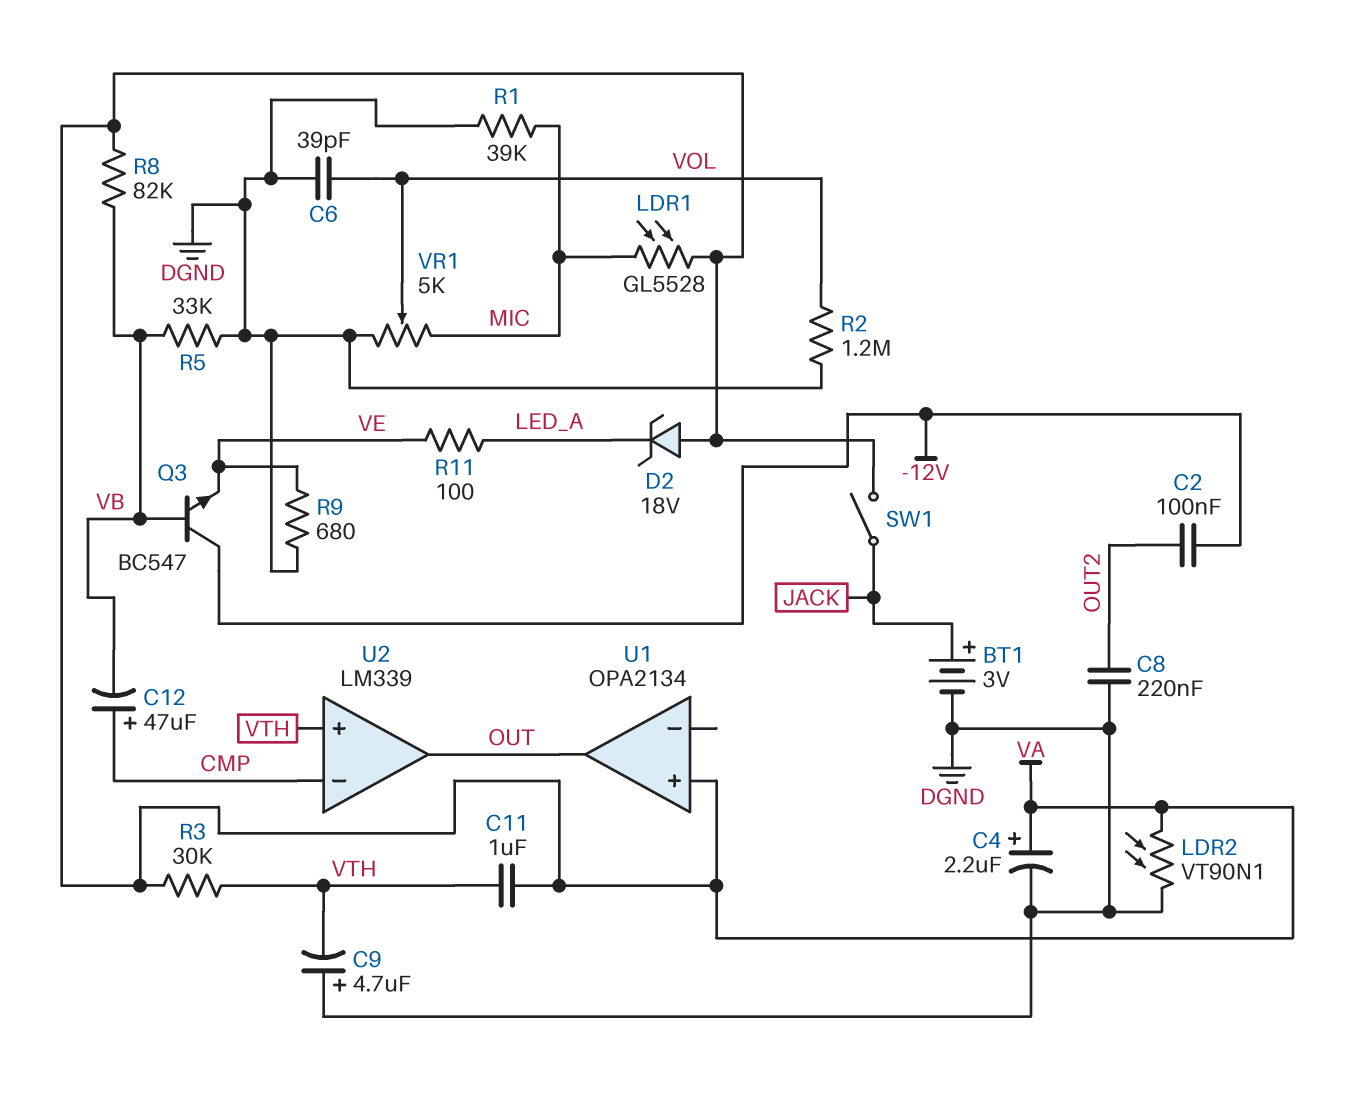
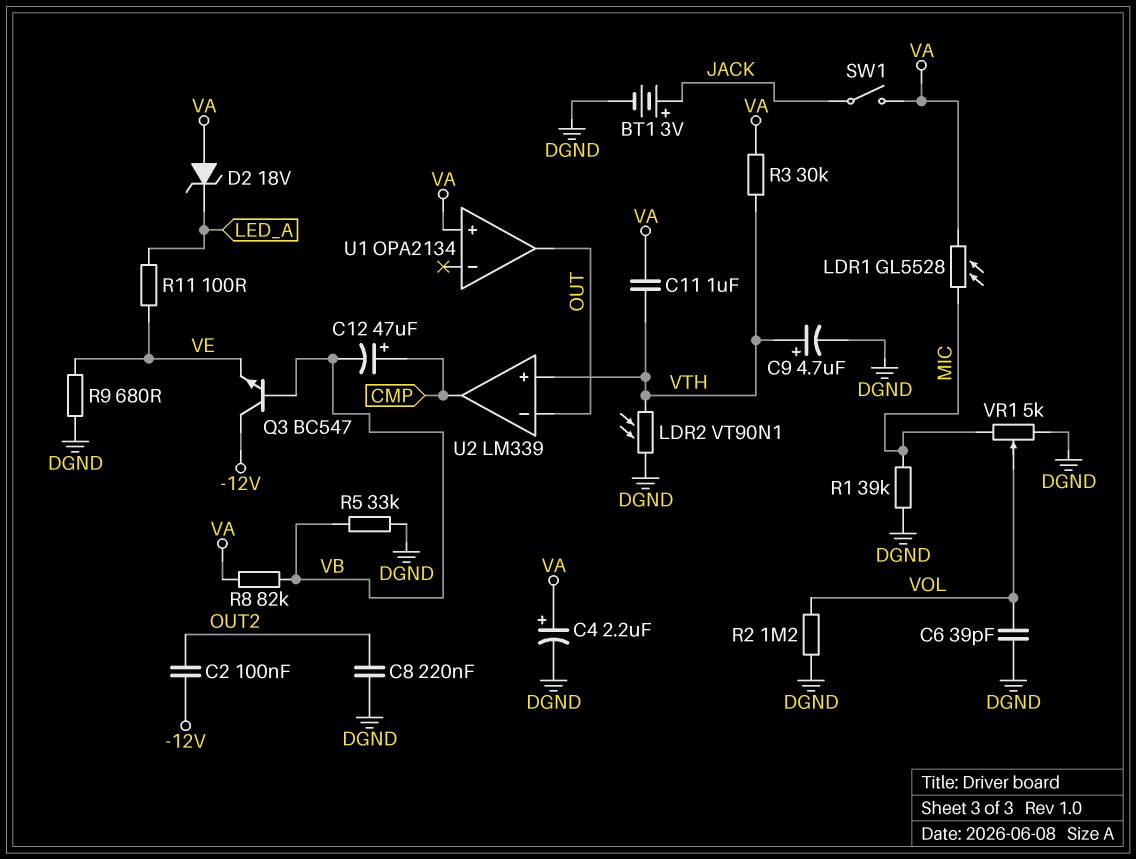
C9: 4.7uF (plus DGND, minus VTH) -> 4.7uF (plus VTH, minus DGND)
LDR2: VT90N1 (DGND, VA) -> VT90N1 (DGND, VTH)
U2 pin in-: CMP -> OUT
U2 pin out: OUT -> CMP

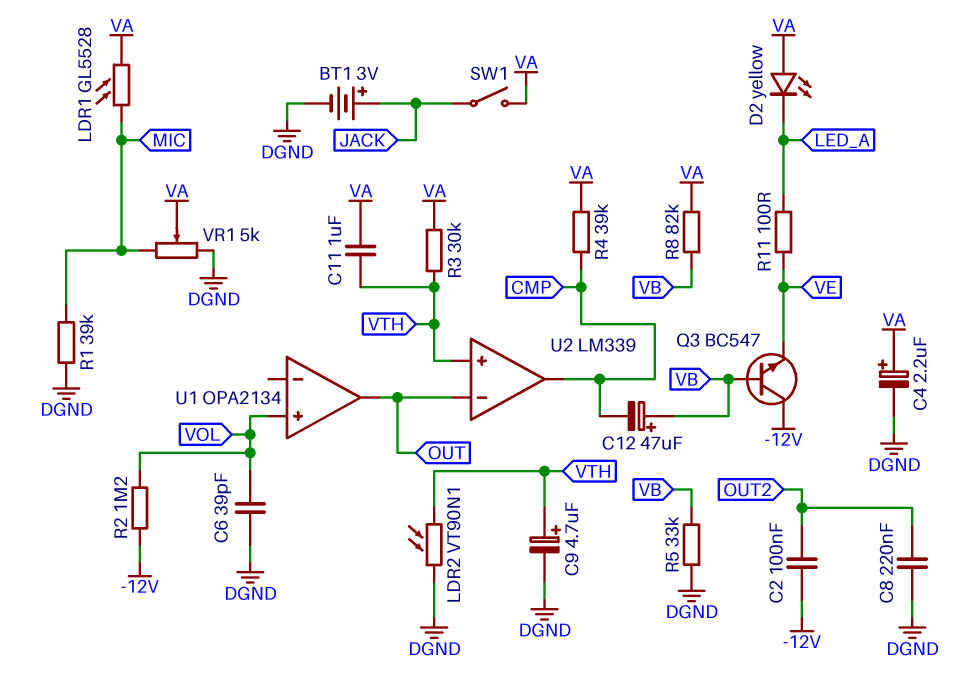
C12: 47uF (plus CMP, minus VB) -> 47uF (plus VB, minus CMP)
D2: zener 18V (A VA, K LED_A) -> LED yellow (A VA, K LED_A)
R2: 1.2M (DGND, VOL) -> 1.2M (-12V, VOL)
R4: none -> 39k (CMP, VA)
R9: 680 (DGND, VE) -> none
U1 pin in+: VA -> VOL
VR1: 5k (DGND, MIC, wiper VOL) -> 5k (DGND, MIC, wiper VA)

